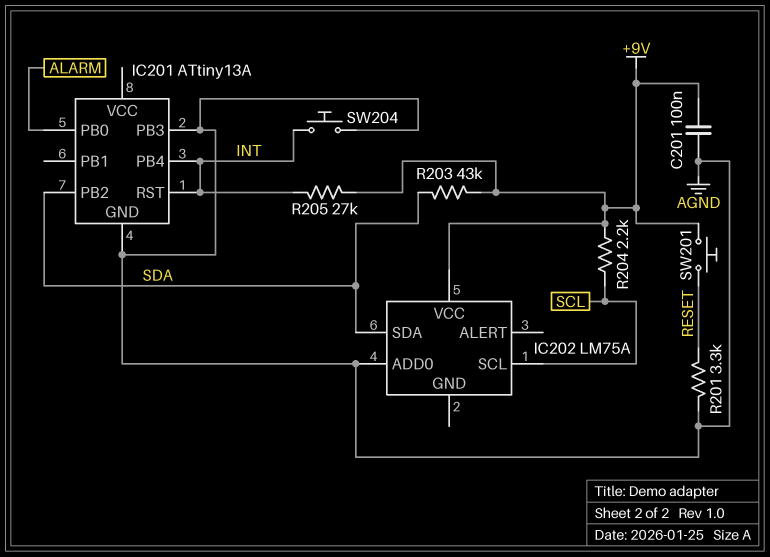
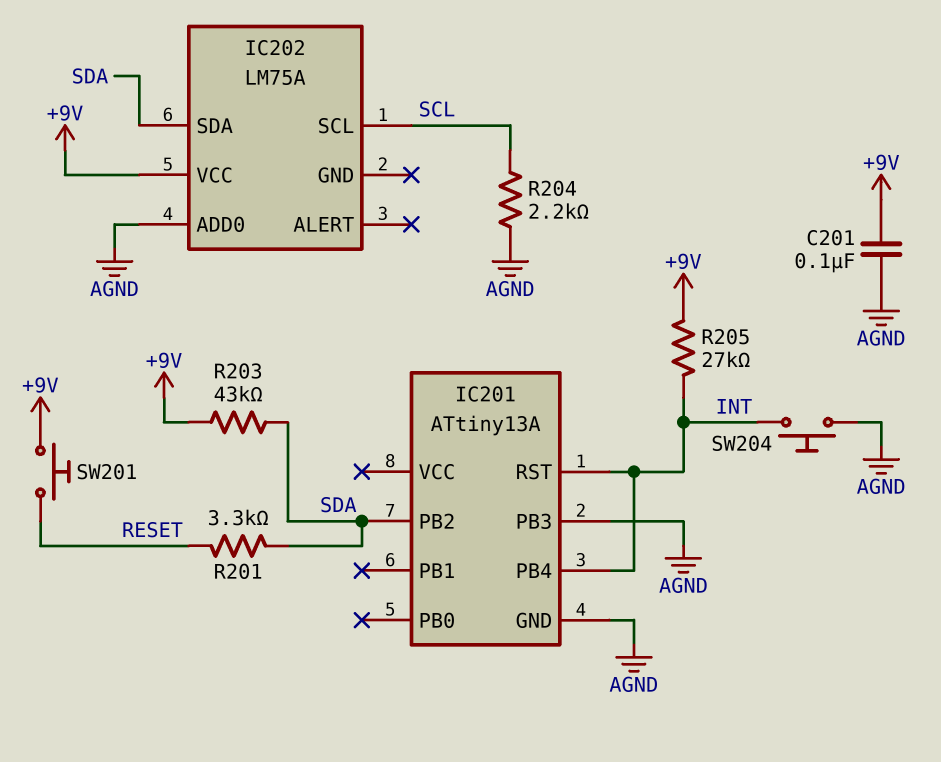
IC201 pin PB0: ALARM -> none
R201: 3.3k (AGND, RESET) -> 3.3k (RESET, SDA)
R204: 2.2k (+9V, SCL) -> 2.2k (AGND, SCL)

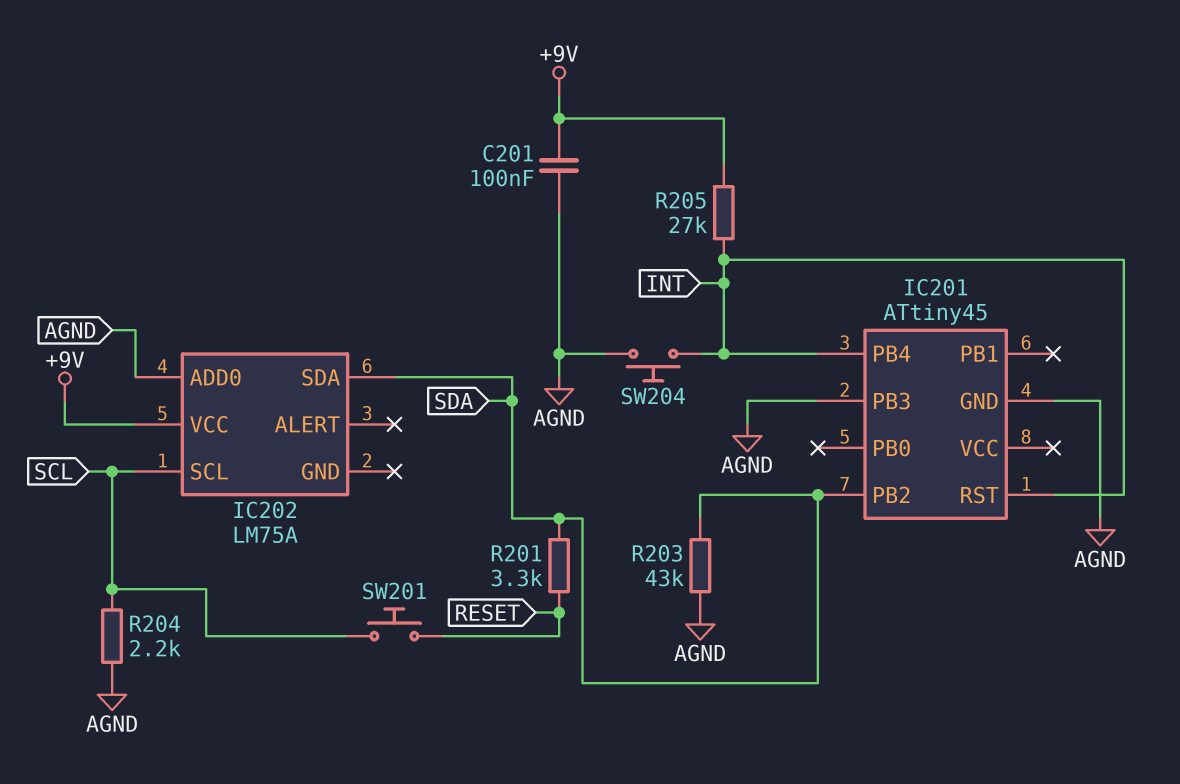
IC201: ATtiny13A -> ATtiny45
R203: 43k (+9V, SDA) -> 43k (AGND, SDA)
SW201: button (+9V, RESET) -> button (RESET, SCL)

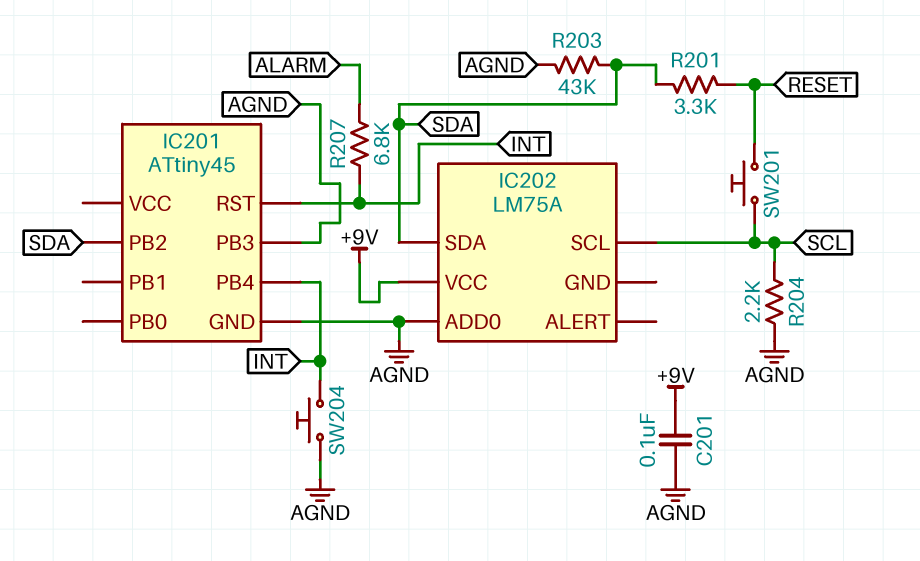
R205: 27k (+9V, INT) -> none
R207: none -> 6.8k (ALARM, INT)

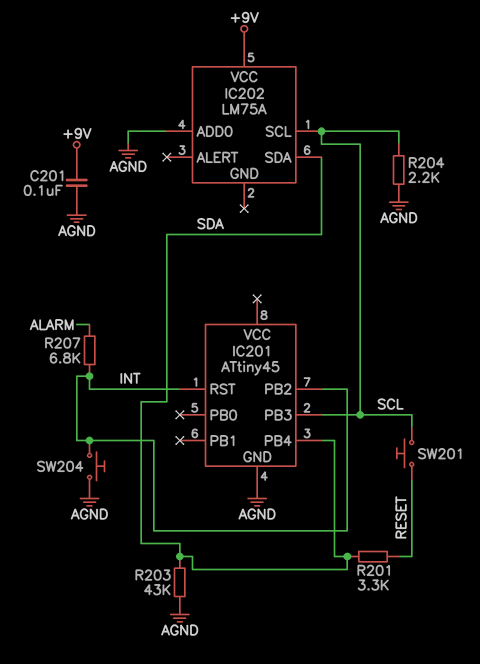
IC201 pin PB2: SDA -> INT
IC201 pin PB3: AGND -> SCL
IC201 pin PB4: INT -> SDA

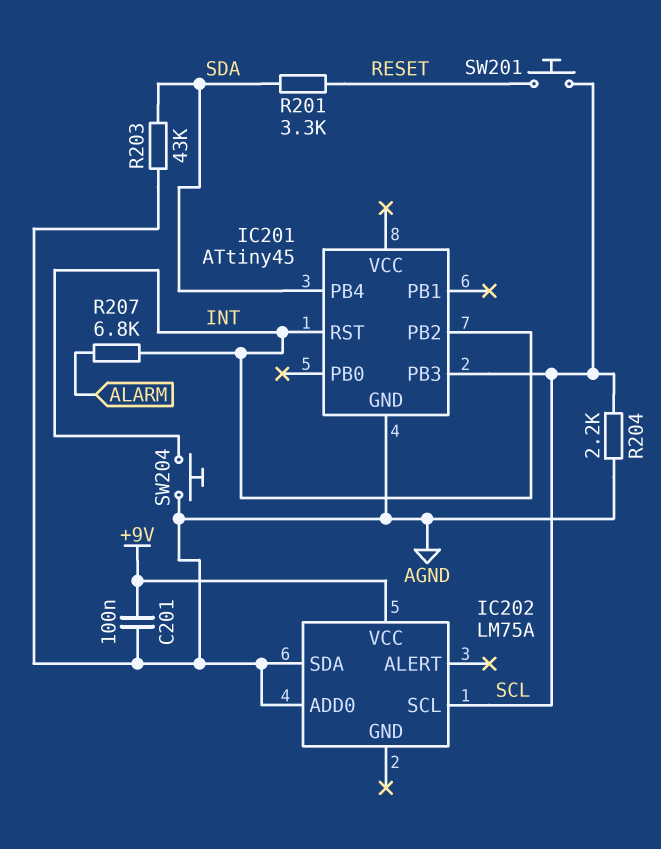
IC202 pin SDA: SDA -> AGND

